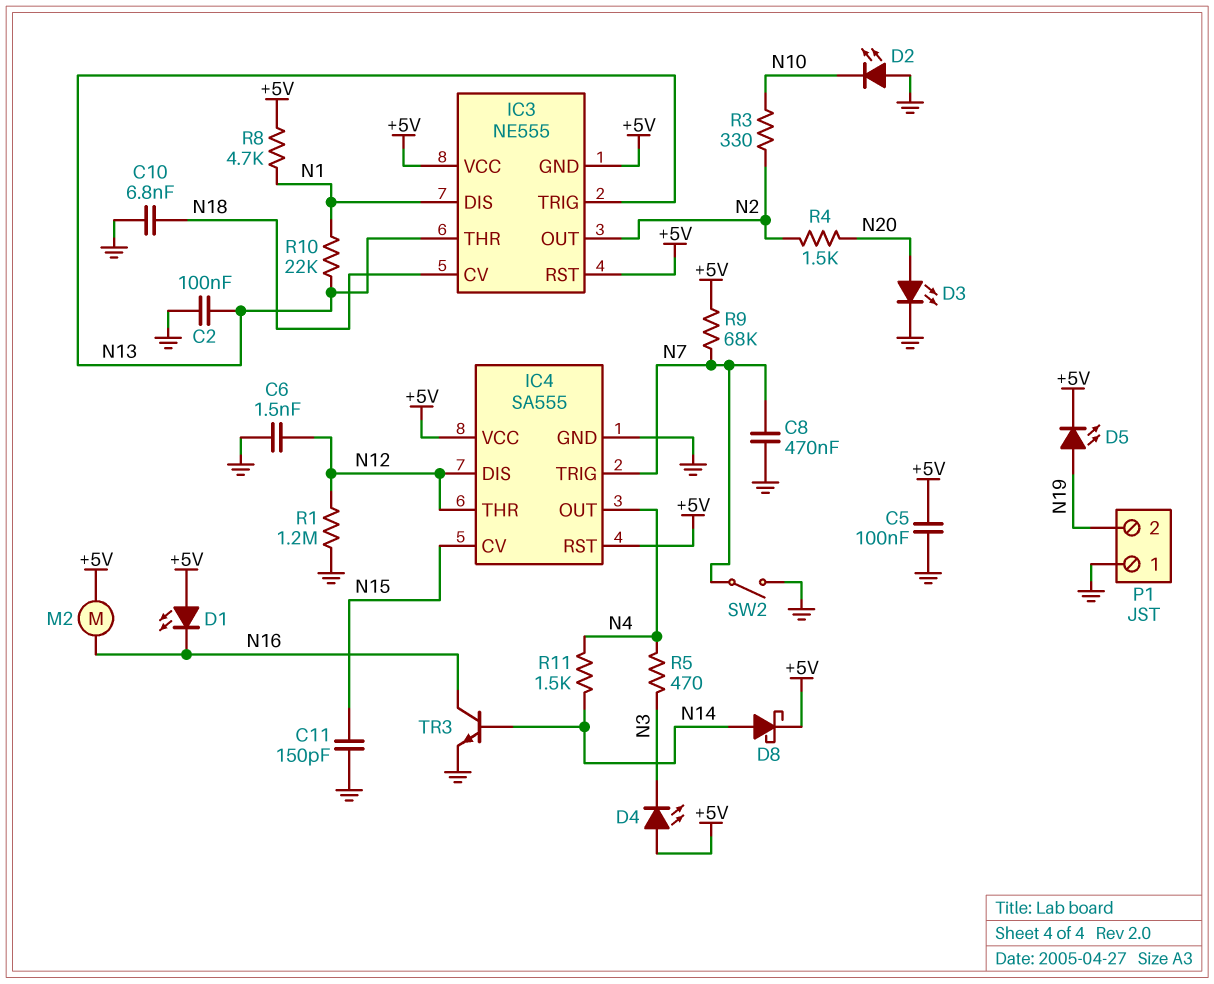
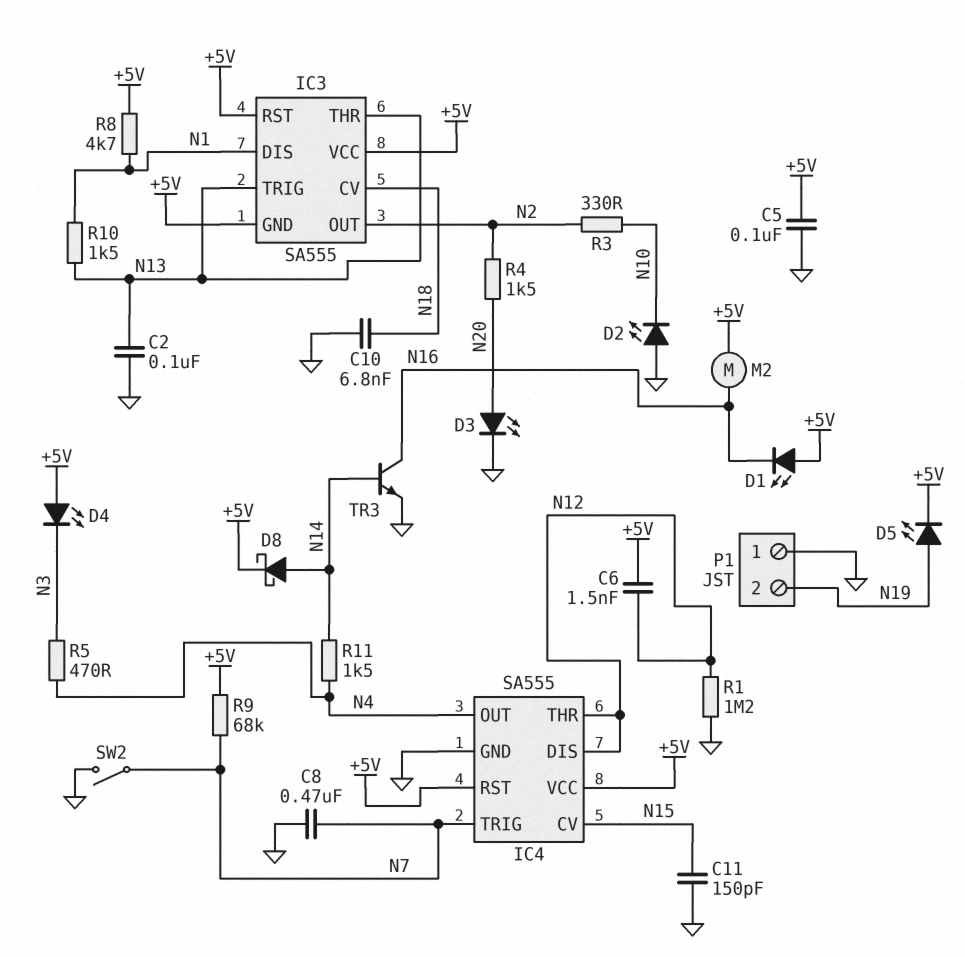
C6: 1.5nF (GND, N12) -> 1.5nF (+5V, N12)
IC3: NE555 -> SA555
R10: 22k (N1, N13) -> 1.5k (N1, N13)

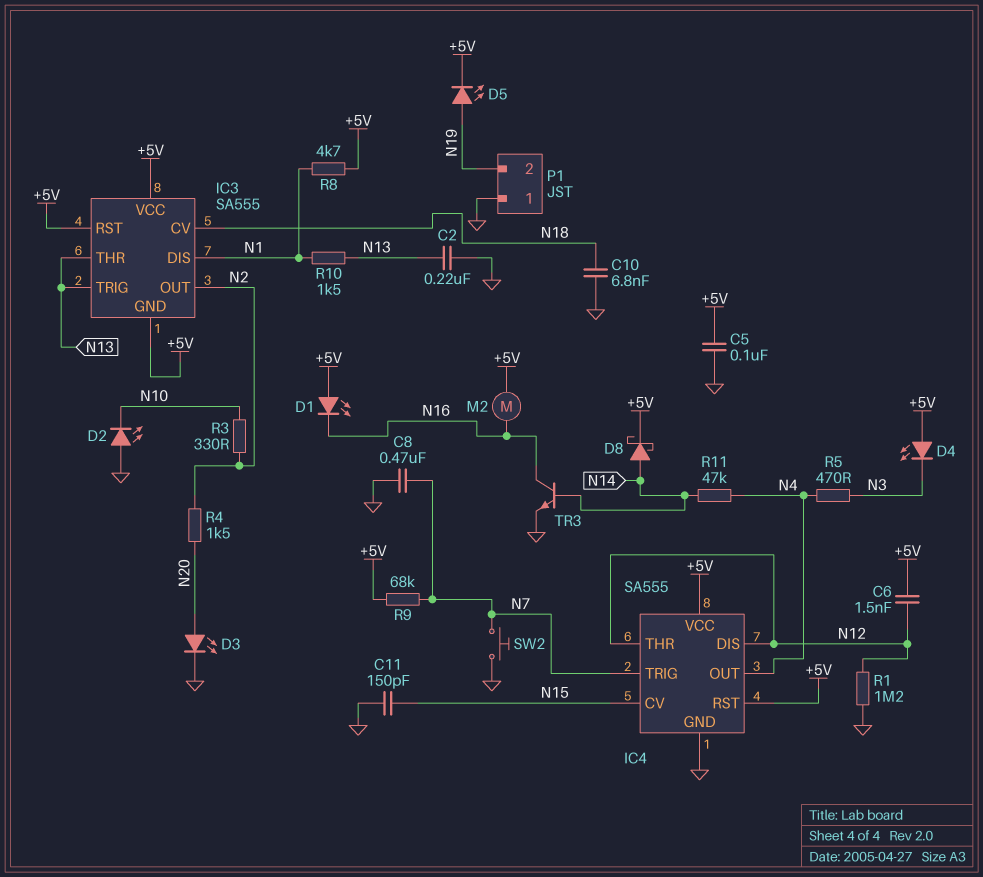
C2: 100nF (GND, N13) -> 220nF (GND, N13)
R11: 1.5k (N4, N14) -> 47k (N4, N14)
SW2: switch (GND, N7) -> button (GND, N7)

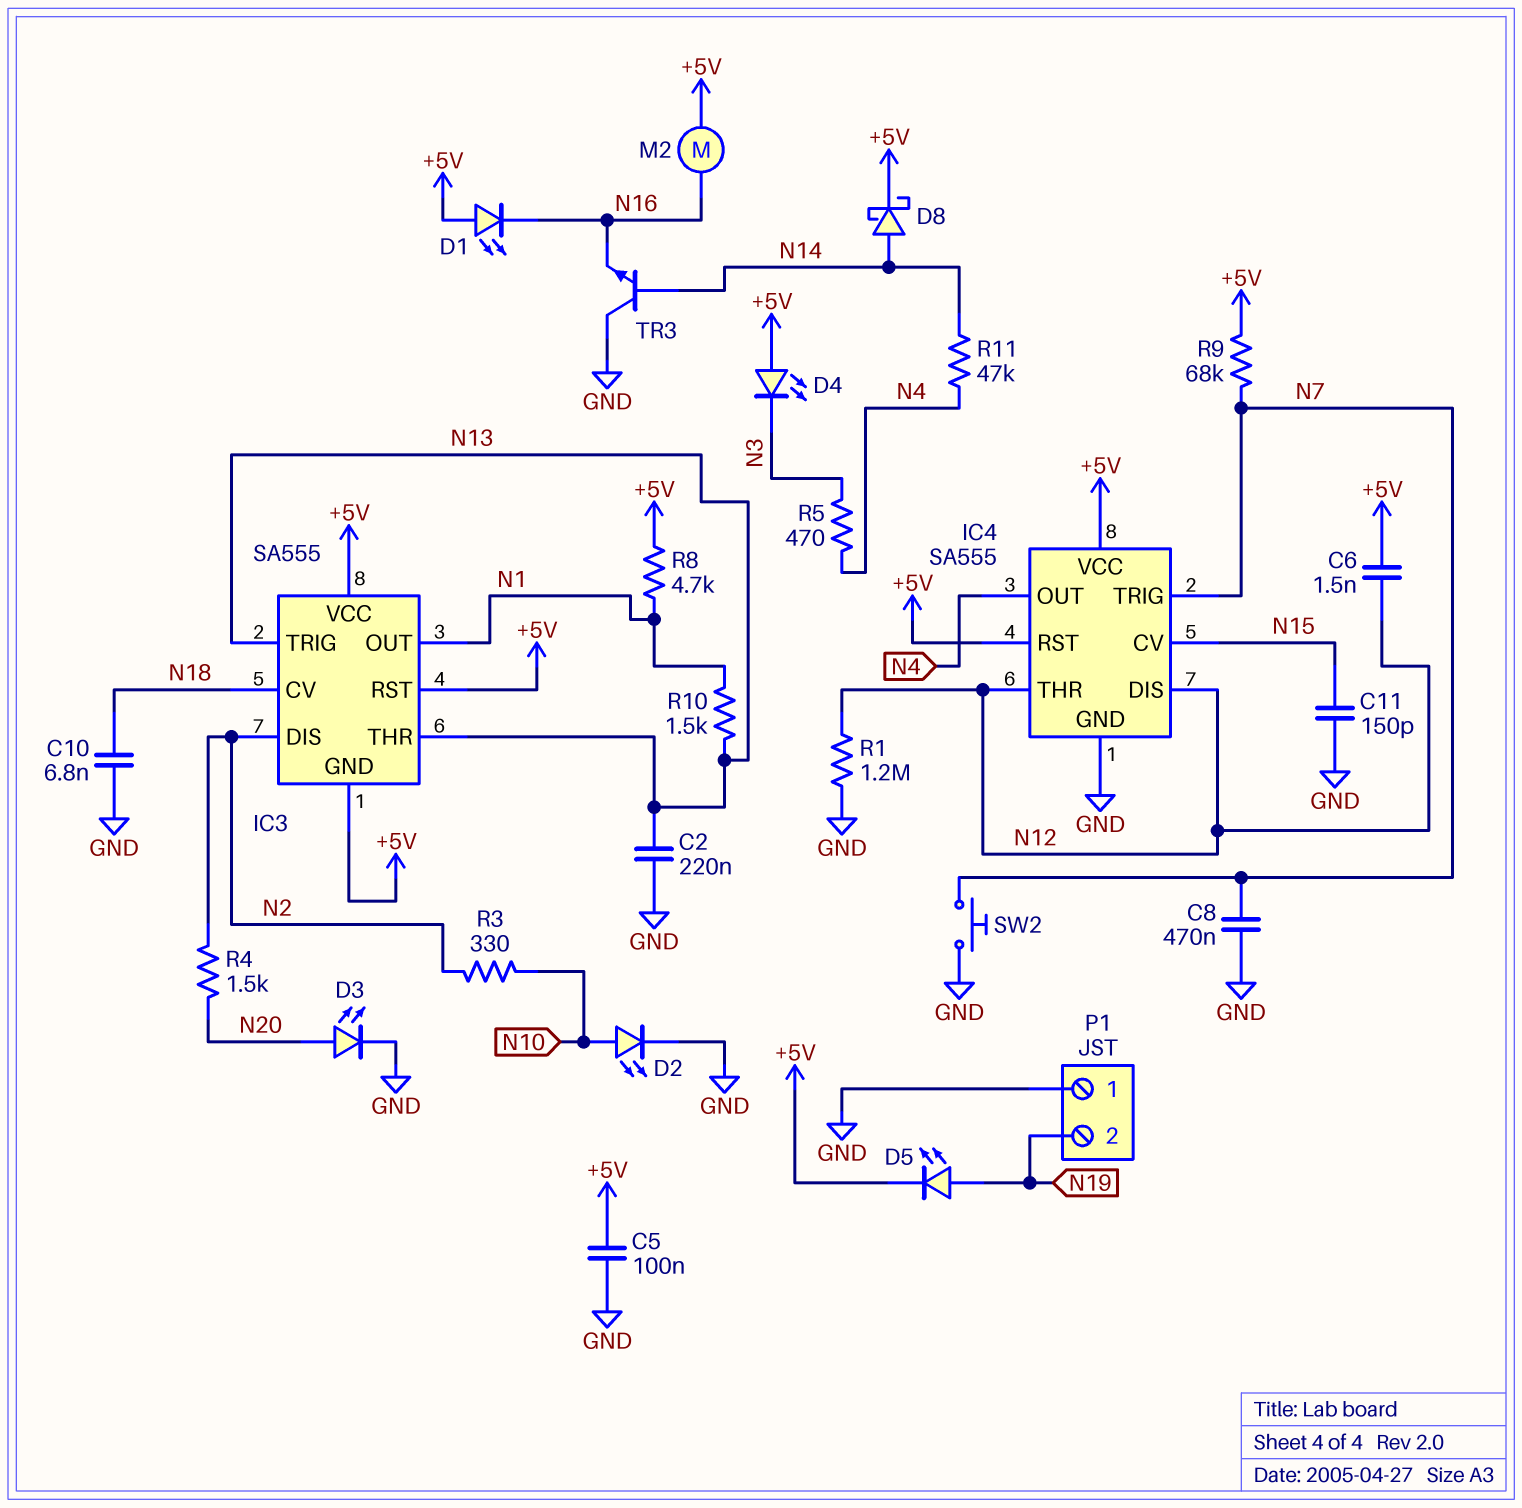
D2: LED (A GND, K N10) -> LED (A N10, K GND)
IC3 pin DIS: N1 -> N2
IC3 pin OUT: N2 -> N1
TR3: NPN (B N14, C N16, E GND) -> NPN (B N14, C GND, E N16)

